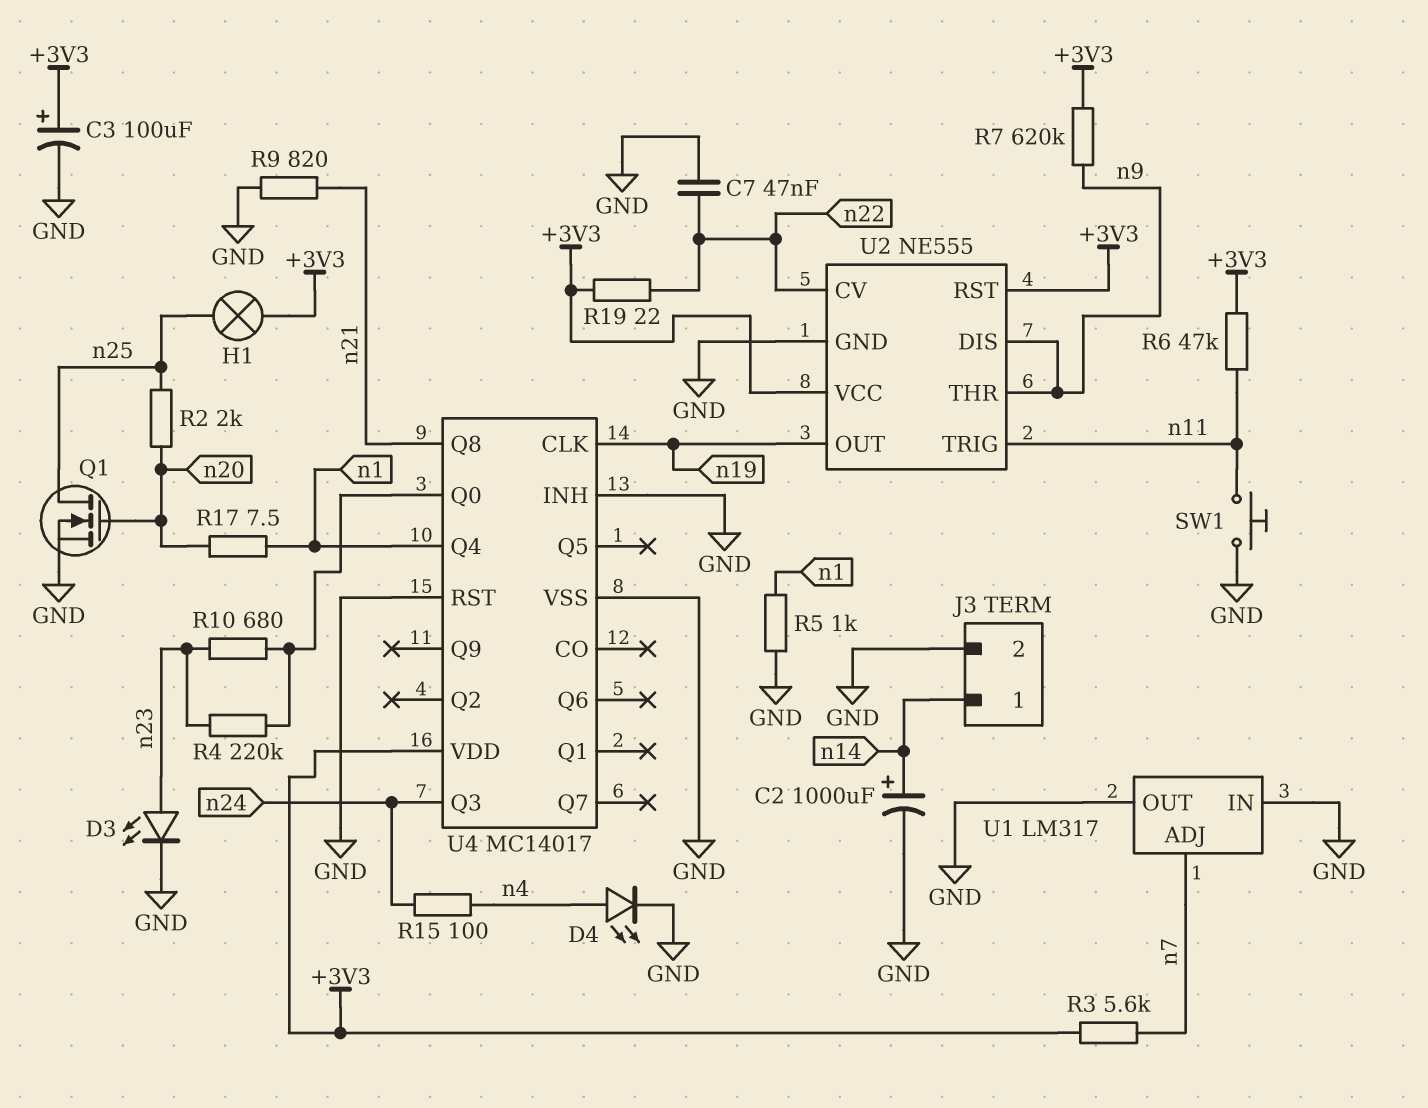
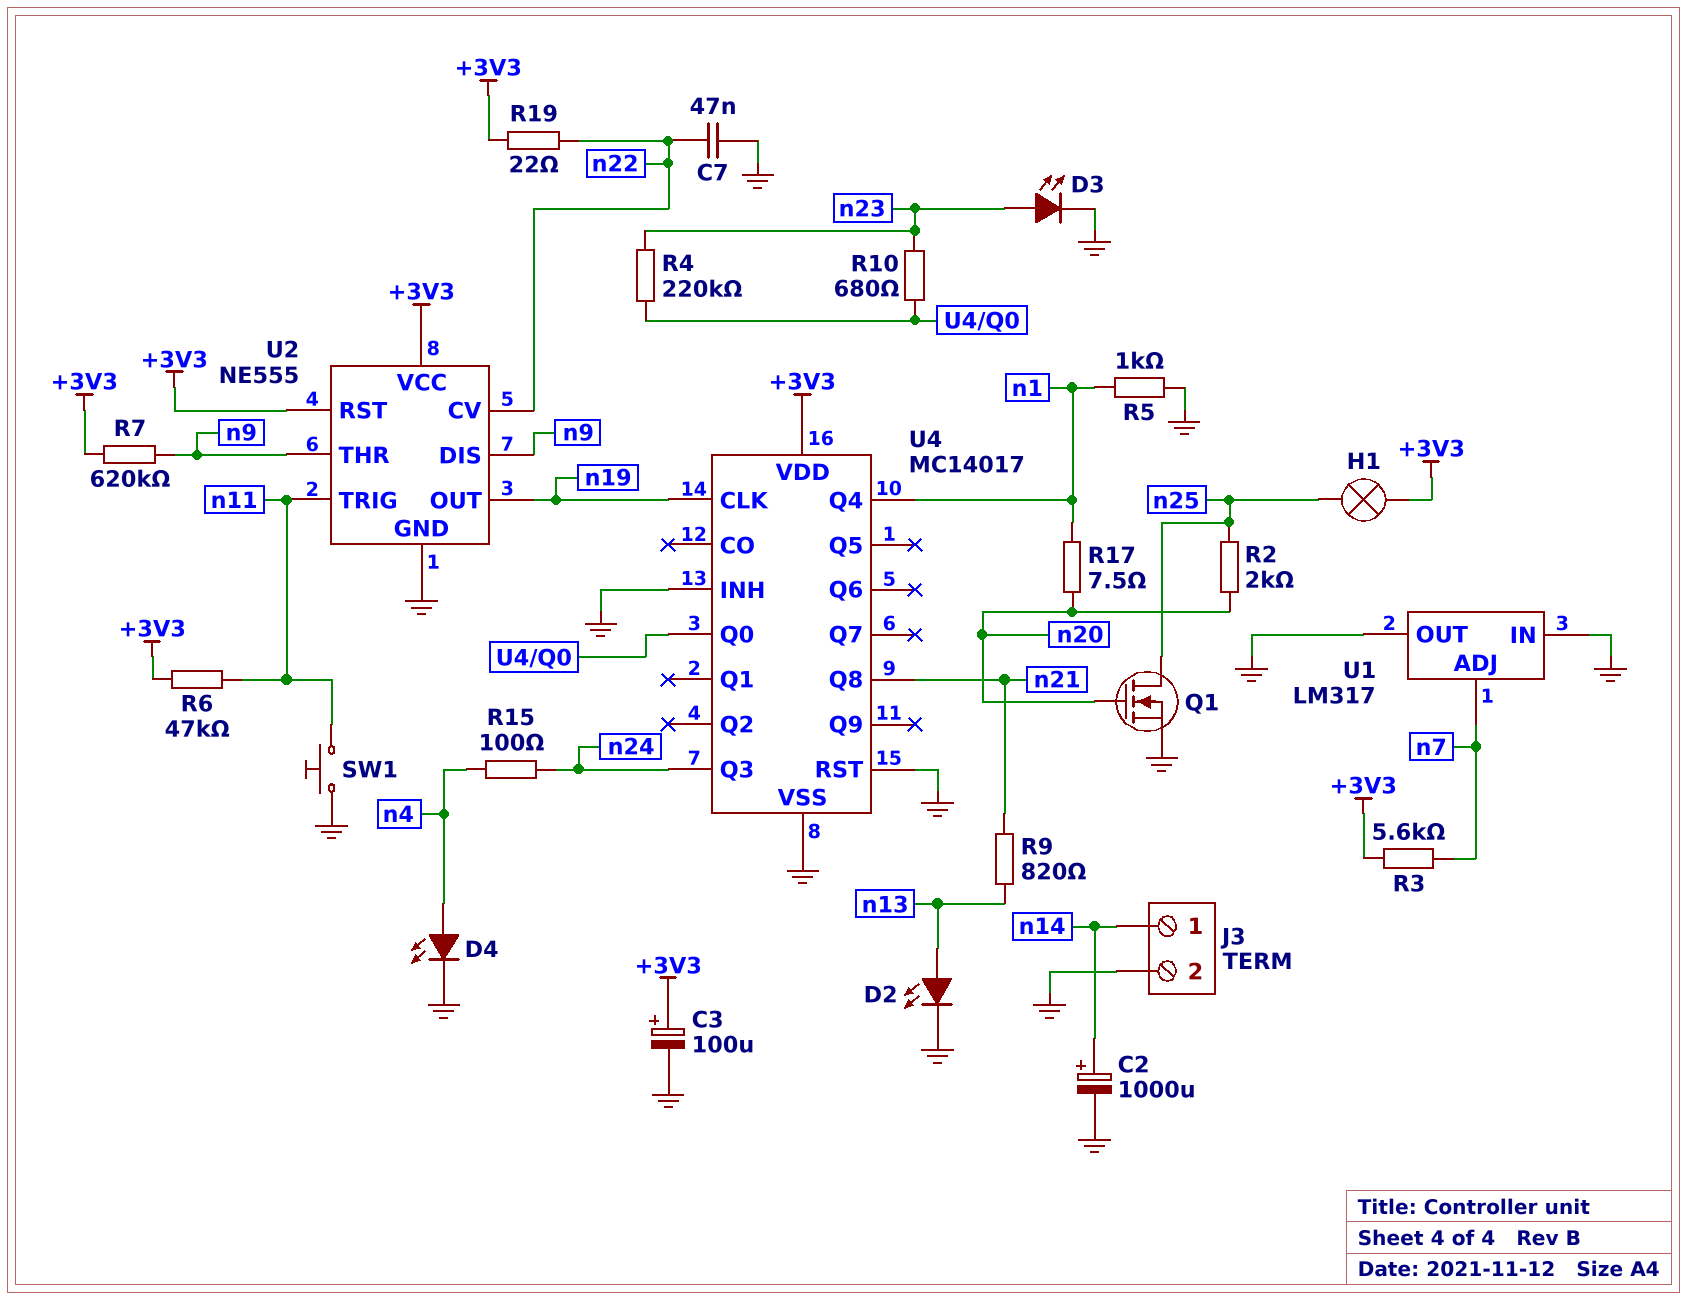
D2: none -> LED (A n13, K GND)
R9: 820 (GND, n21) -> 820 (n13, n21)

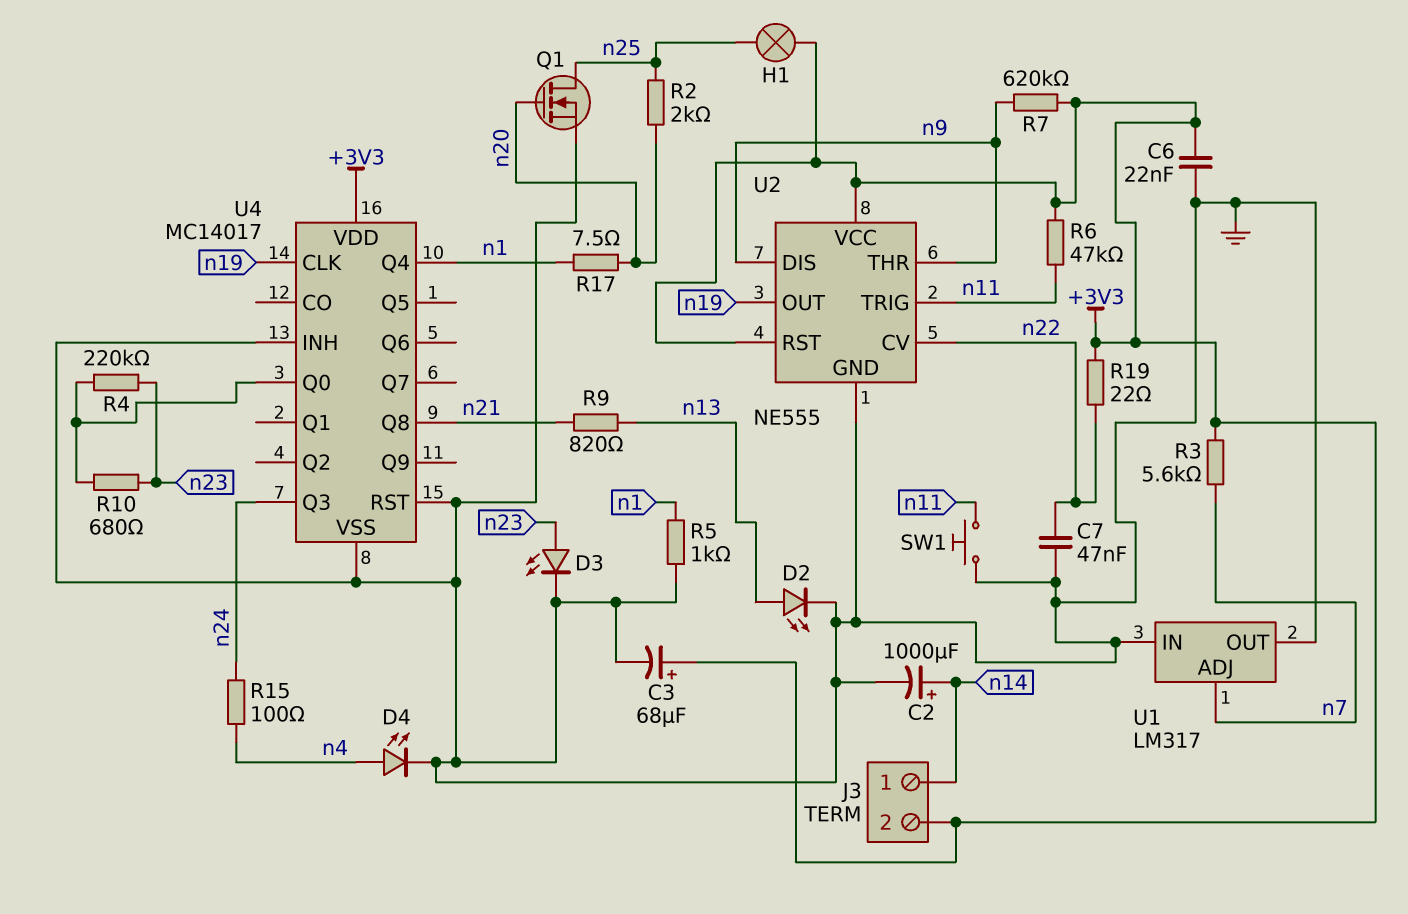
C3: 100uF (plus +3V3, minus GND) -> 68uF (plus +3V3, minus GND)
C6: none -> 22nF (+3V3, GND)
J3 pin 2: GND -> +3V3

